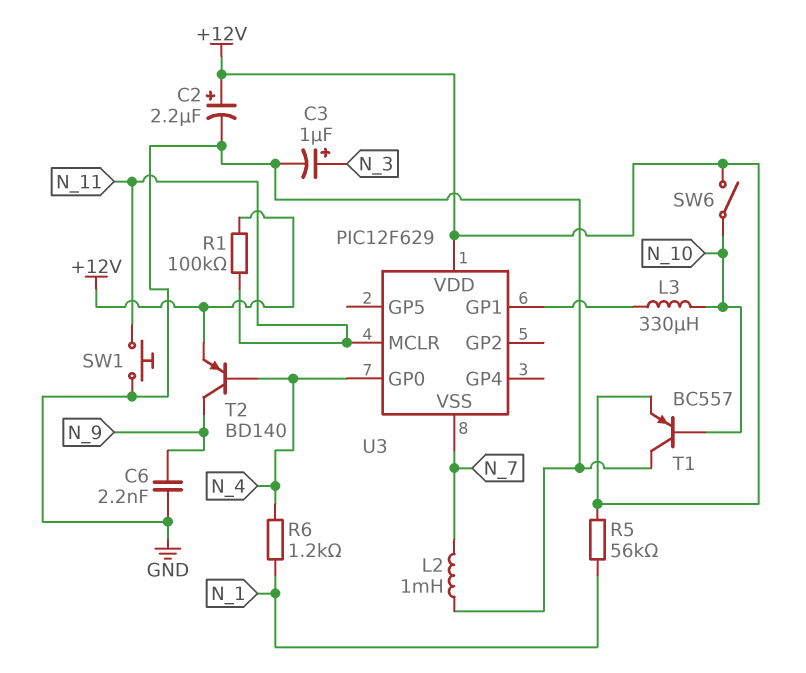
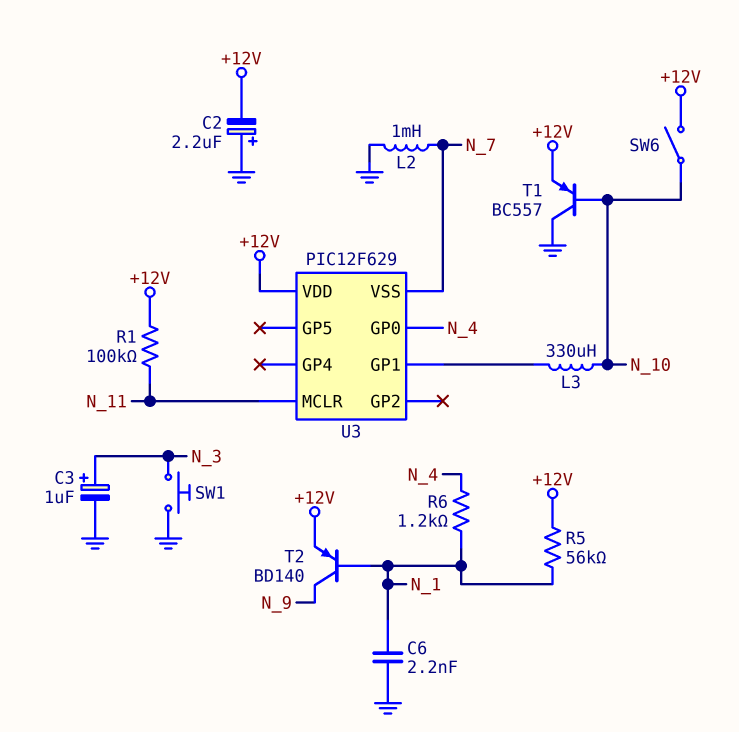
C2: 2.2uF (plus +12V, minus GND) -> 2.2uF (plus GND, minus +12V)
C6: 2.2nF (GND, N_9) -> 2.2nF (GND, N_1)
SW1: button (GND, N_11) -> button (GND, N_3)
T2: PNP BD140 (B N_4, C N_9, E +12V) -> PNP BD140 (B N_1, C N_9, E +12V)

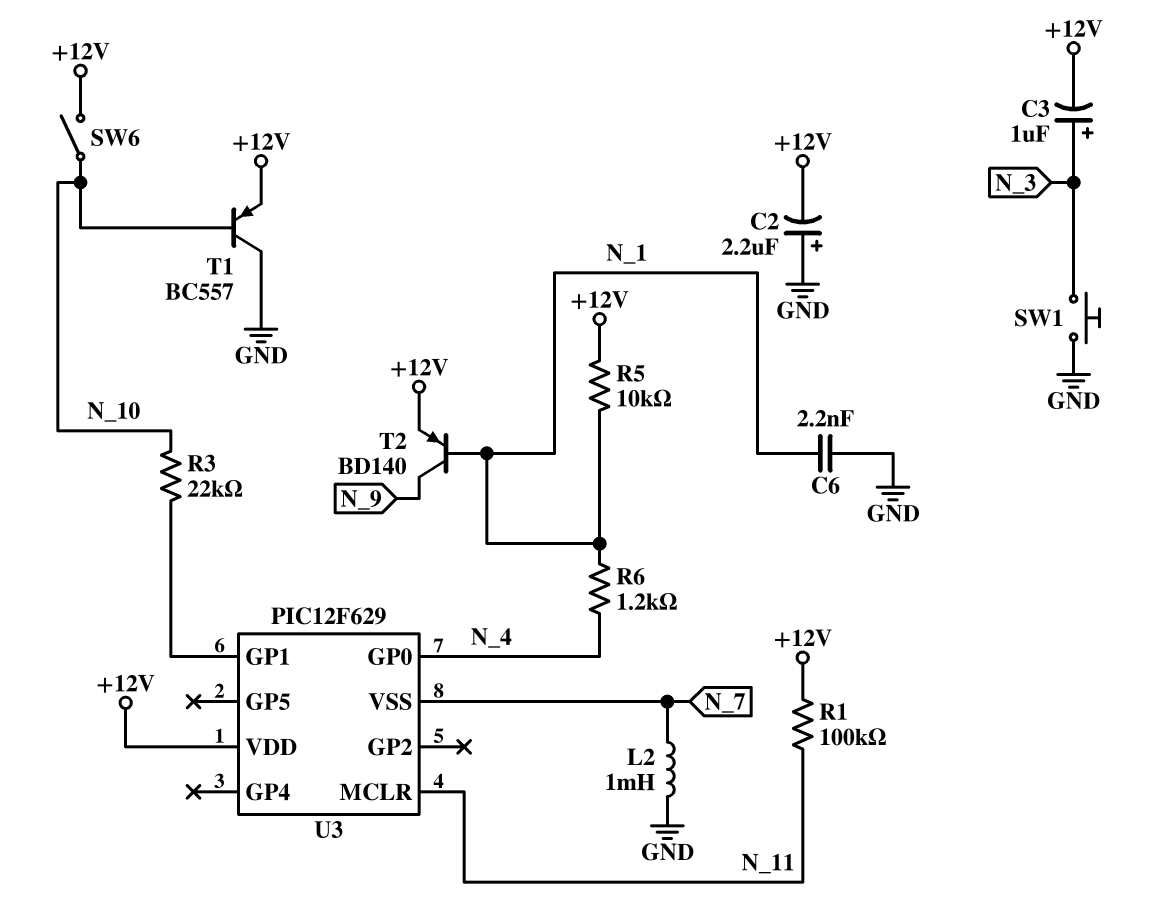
C3: 1uF (plus N_3, minus GND) -> 1uF (plus N_3, minus +12V)
L3: 330uH (N_10, U3/GP1) -> none
R3: none -> 22k (N_10, U3/GP1)
R5: 56k (+12V, N_1) -> 10k (+12V, N_1)

